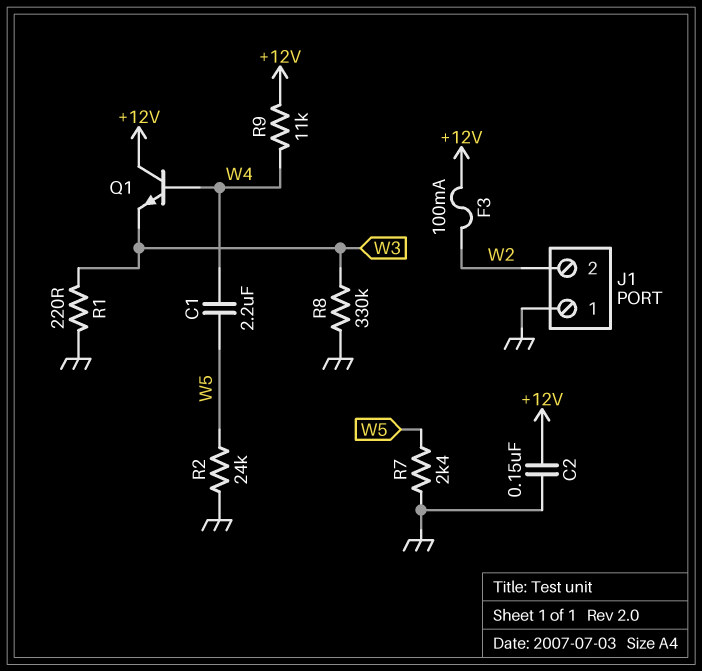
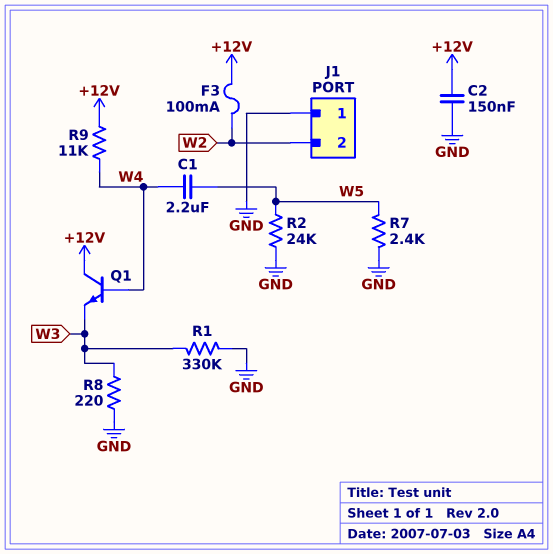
R1: 220 (GND, W3) -> 330k (GND, W3)
R8: 330k (GND, W3) -> 220 (GND, W3)

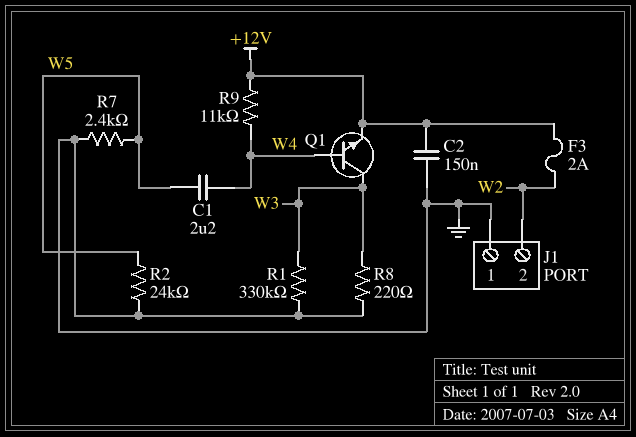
F3: 100mA (+12V, W2) -> 2A (+12V, W2)
Q1: NPN (B W4, C +12V, E W3) -> NPN (B W4, C W3, E +12V)

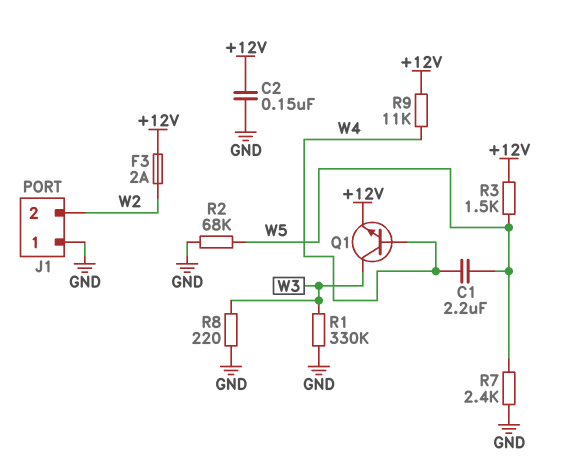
R2: 24k (GND, W5) -> 68k (GND, W5)
R3: none -> 1.5k (+12V, W5)

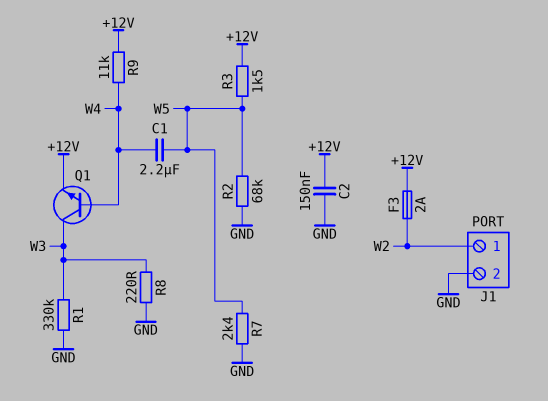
J1 pin 1: GND -> W2
J1 pin 2: W2 -> GND

